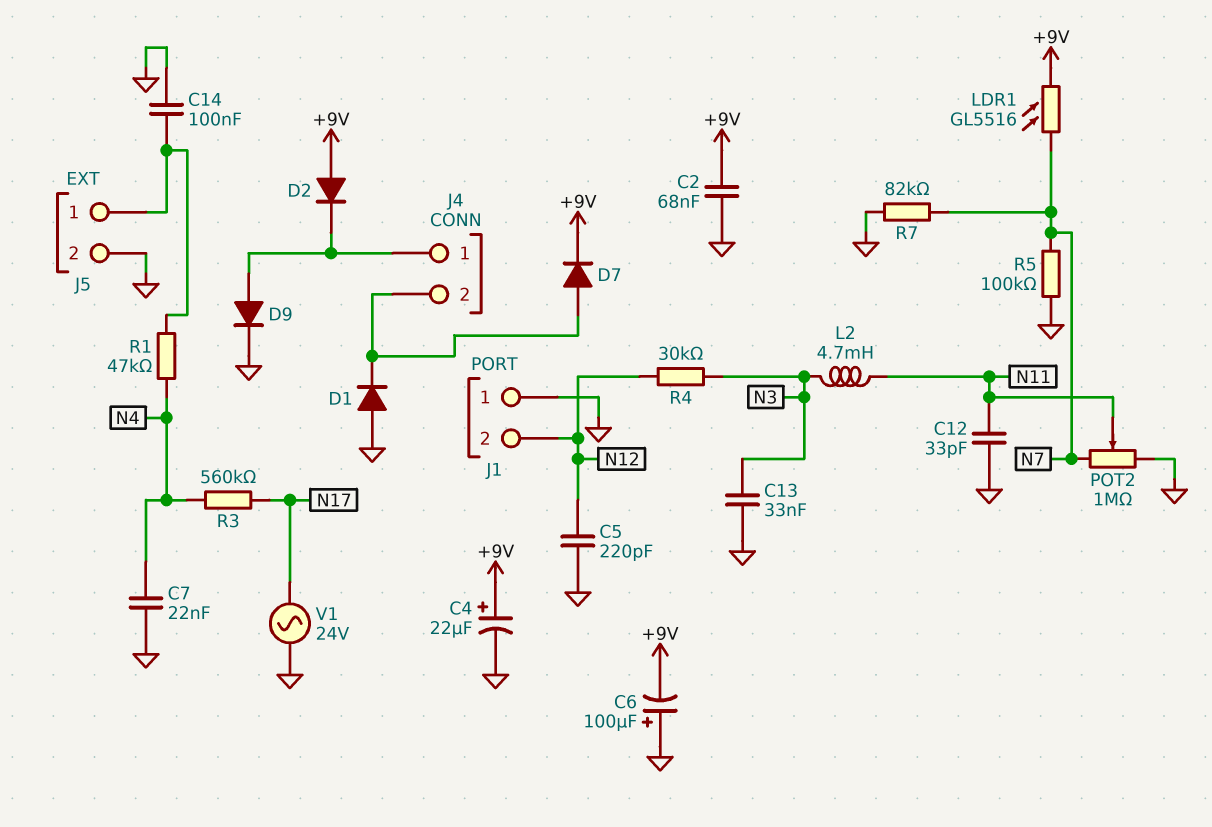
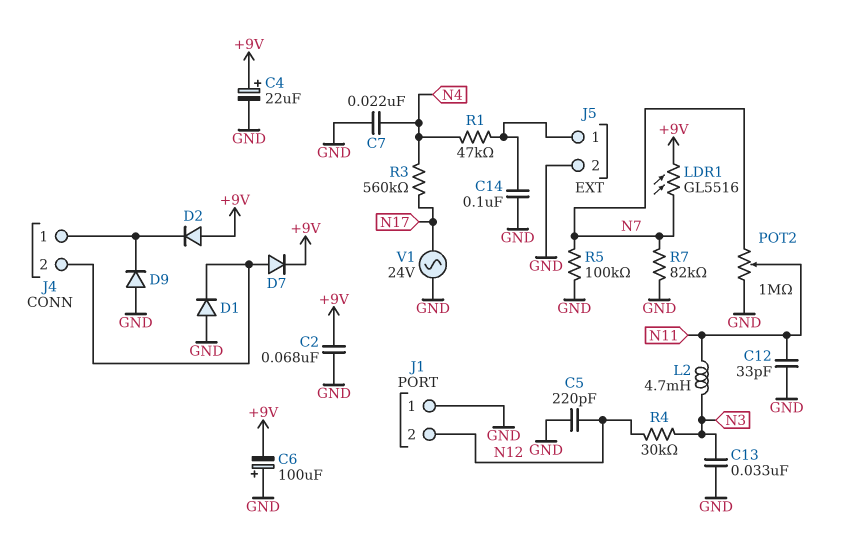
D9: diode (A J4/1, K GND) -> diode (A GND, K J4/1)

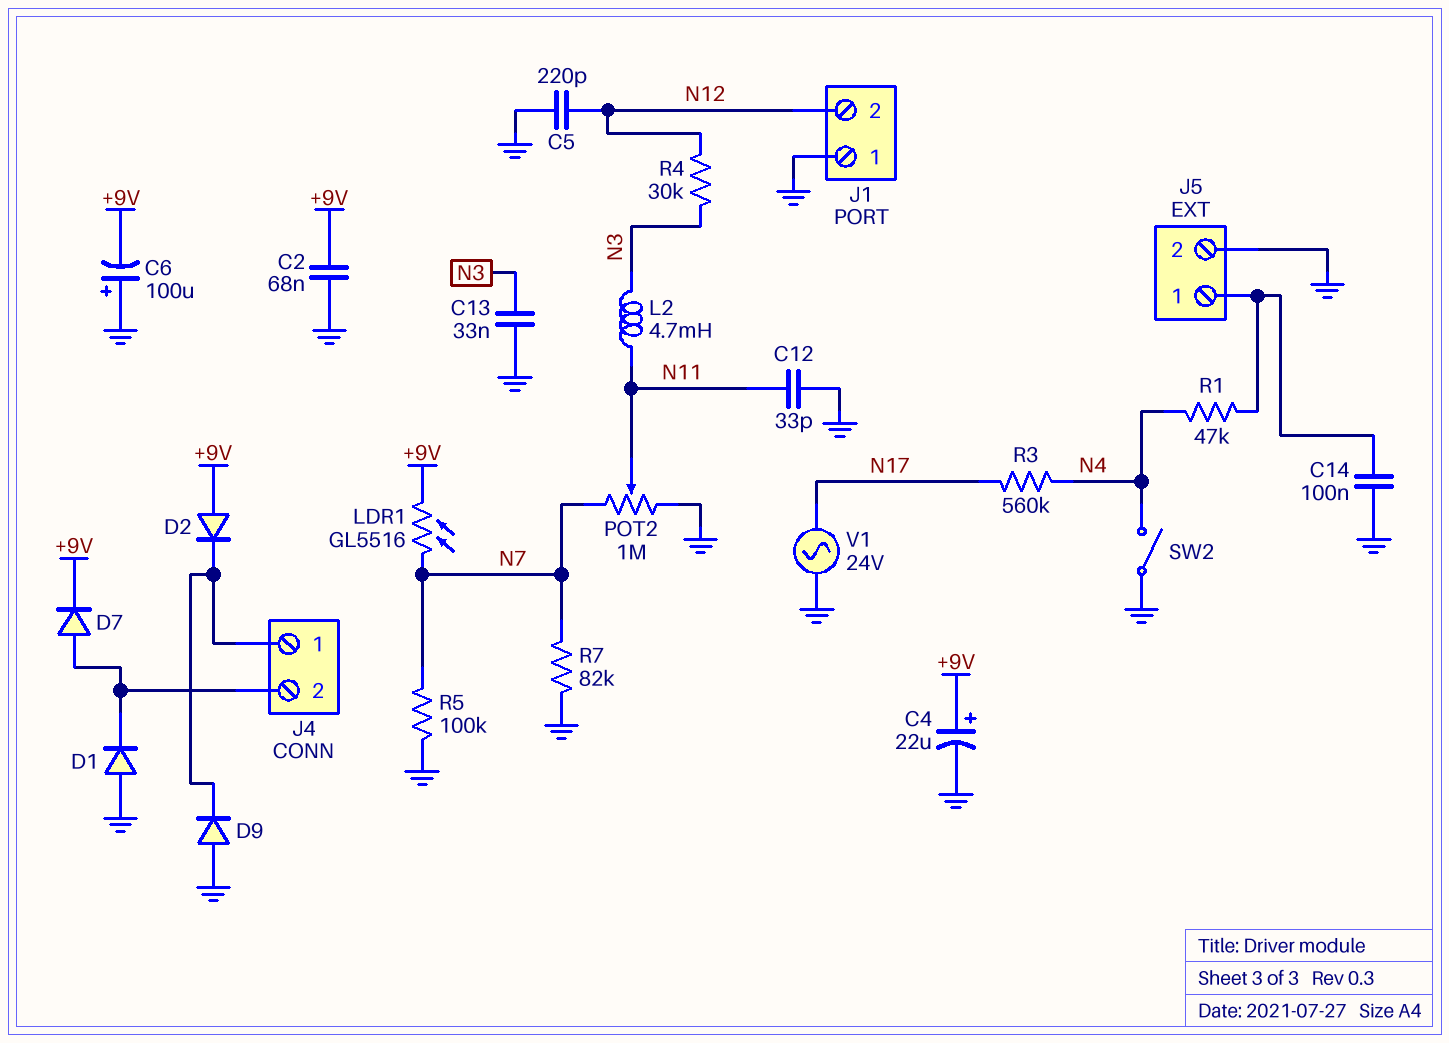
C7: 22nF (GND, N4) -> none
SW2: none -> switch (GND, N4)

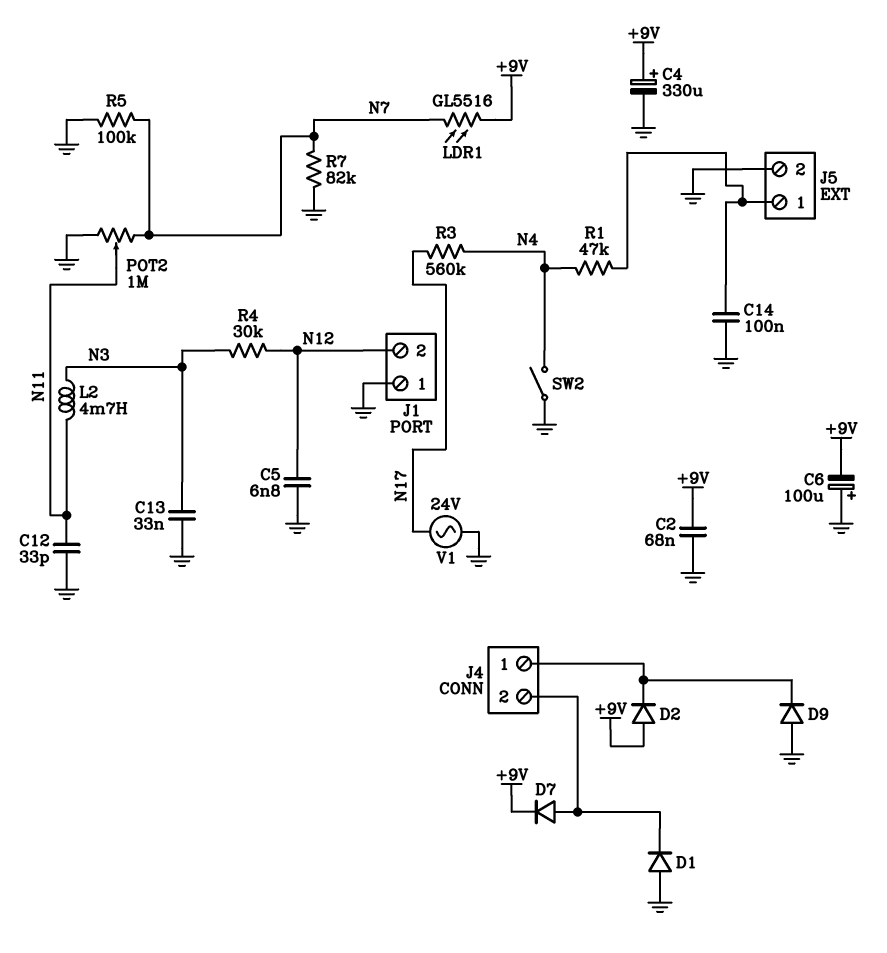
C4: 22uF (plus +9V, minus GND) -> 330uF (plus +9V, minus GND)
C5: 220pF (GND, N12) -> 6.8nF (GND, N12)

